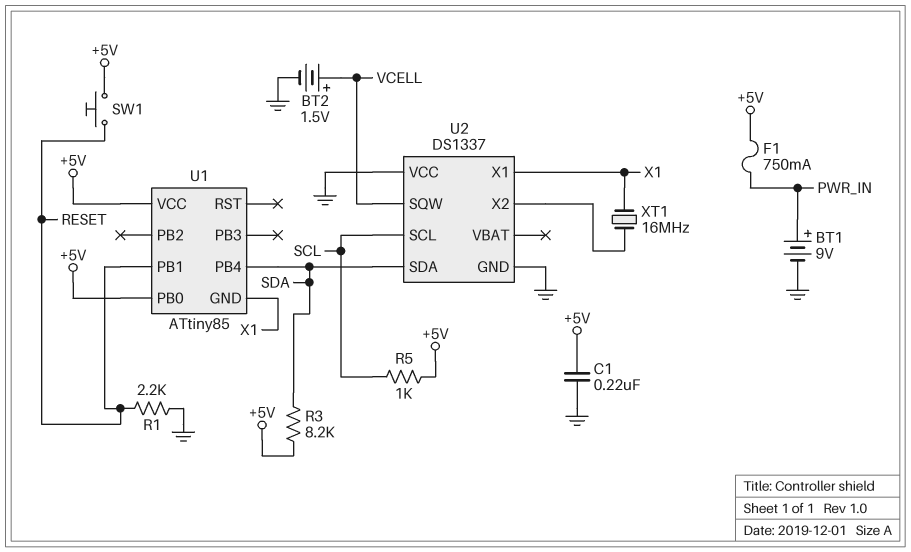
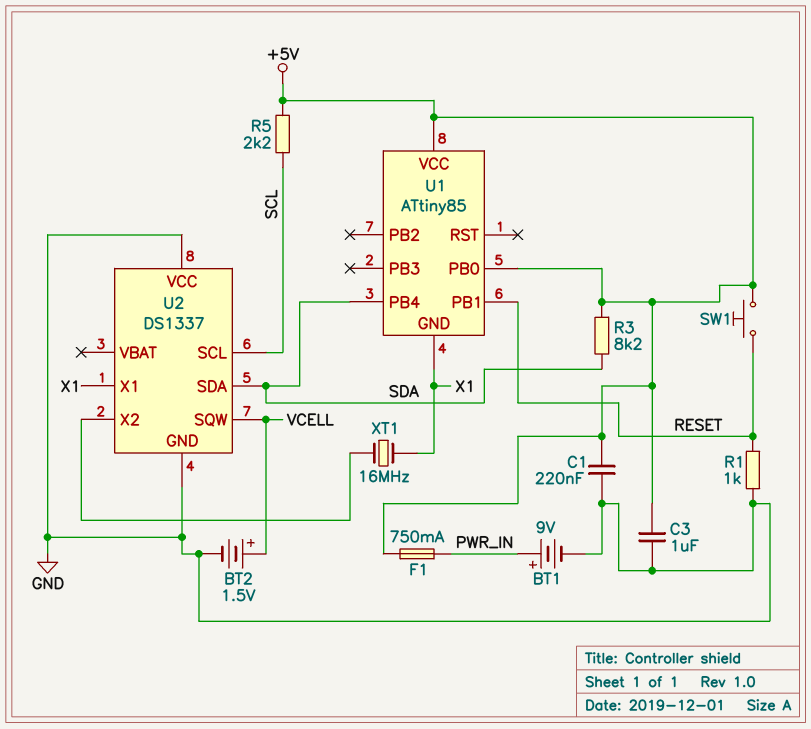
C3: none -> 1uF (+5V, GND)
R1: 2.2k (GND, RESET) -> 1k (GND, RESET)
R5: 1k (+5V, SCL) -> 2.2k (+5V, SCL)

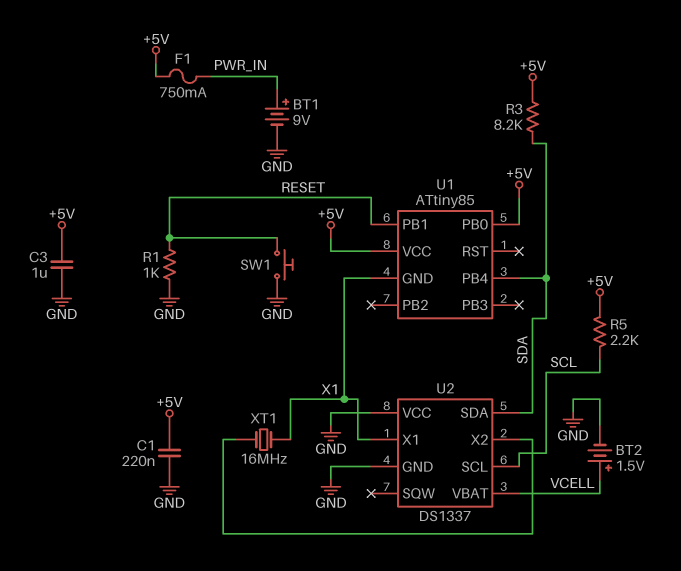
SW1: button (+5V, RESET) -> button (GND, RESET)
U2 pin SQW: VCELL -> none
U2 pin VBAT: none -> VCELL

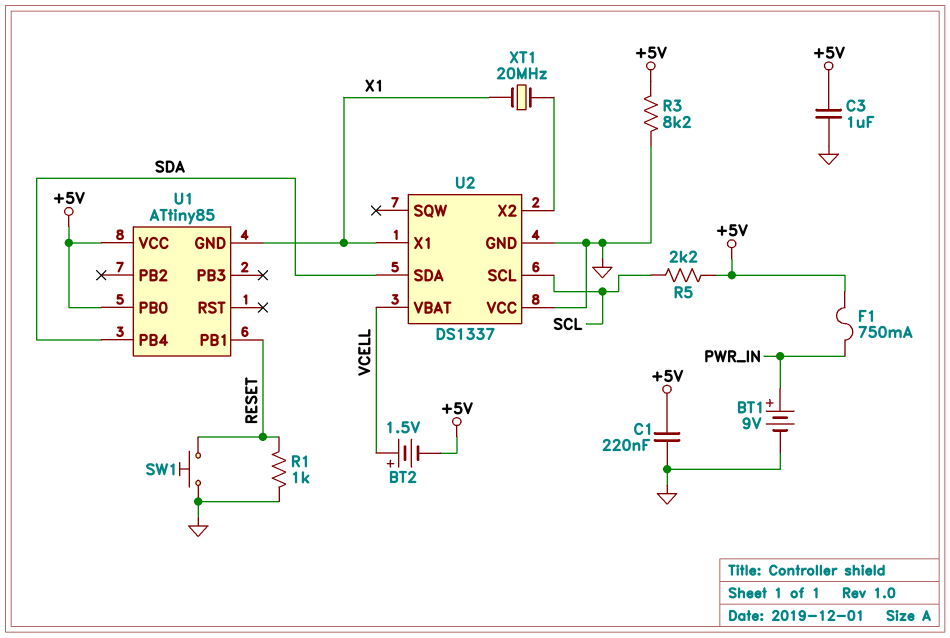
BT2: 1.5V (plus VCELL, minus GND) -> 1.5V (plus VCELL, minus +5V)
R3: 8.2k (+5V, SDA) -> 8.2k (+5V, GND)
XT1: 16MHz (U2/X2, X1) -> 20MHz (U2/X2, X1)

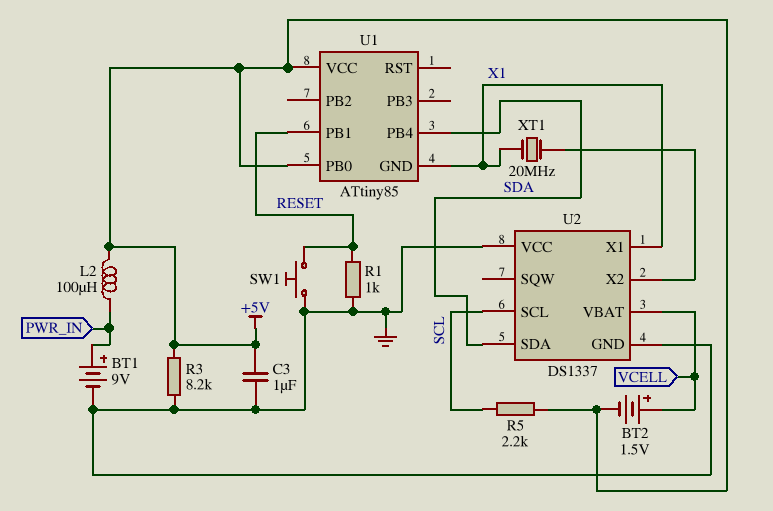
C1: 220nF (+5V, GND) -> none
F1: 750mA (+5V, PWR_IN) -> none
L2: none -> 100uH (+5V, PWR_IN)

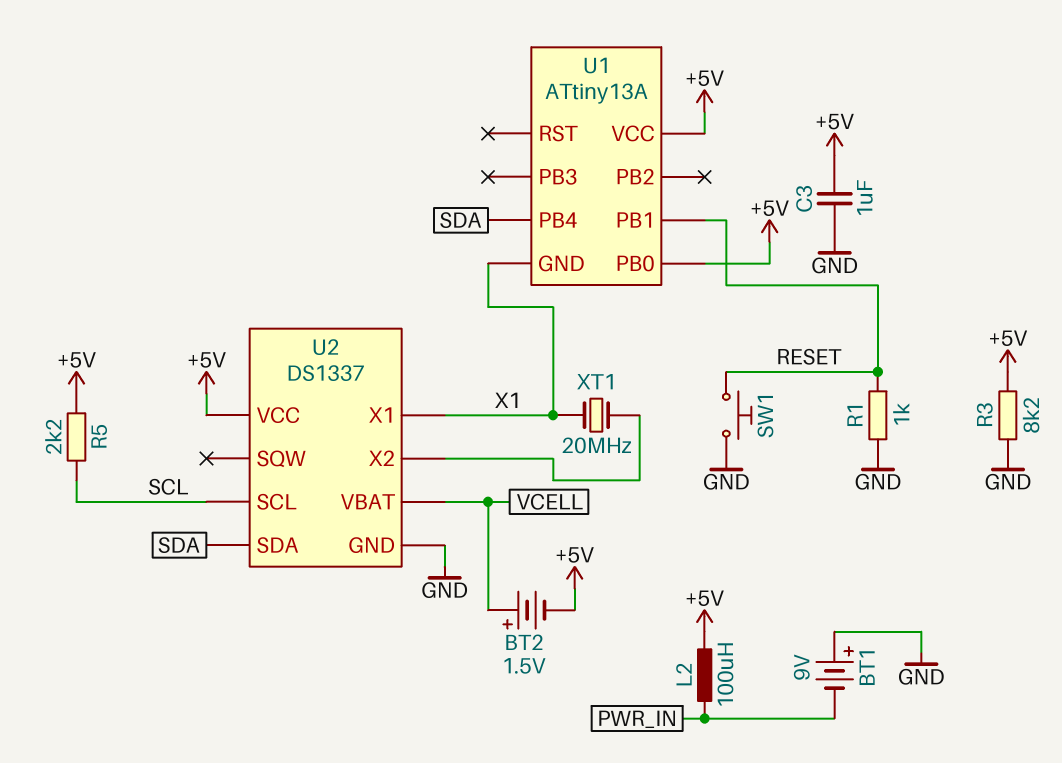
BT1: 9V (plus PWR_IN, minus GND) -> 9V (plus GND, minus PWR_IN)
U1: ATtiny85 -> ATtiny13A
U2 pin VCC: GND -> +5V

